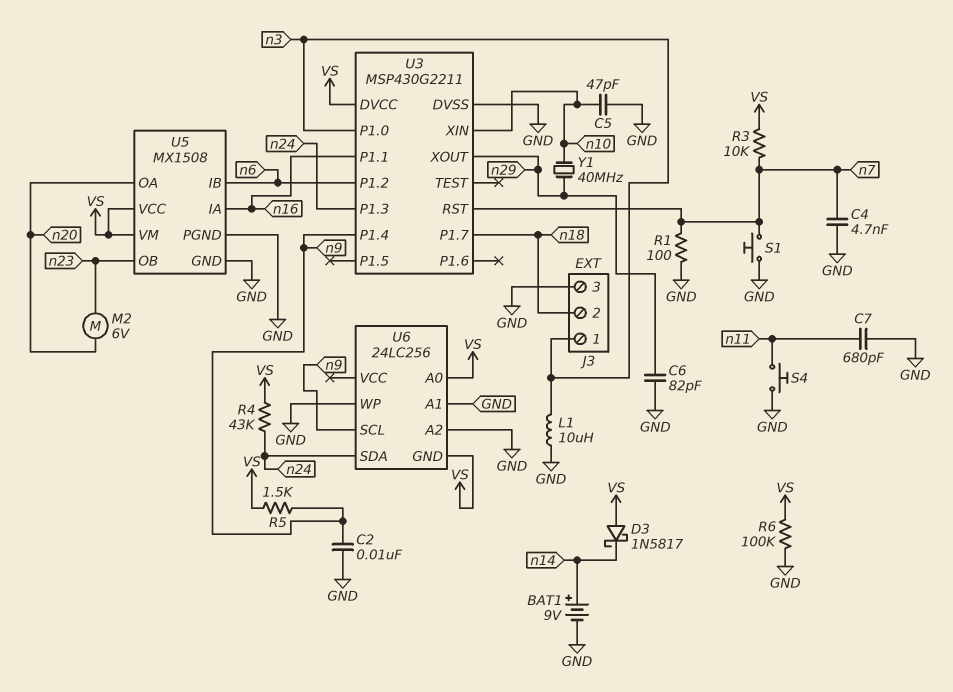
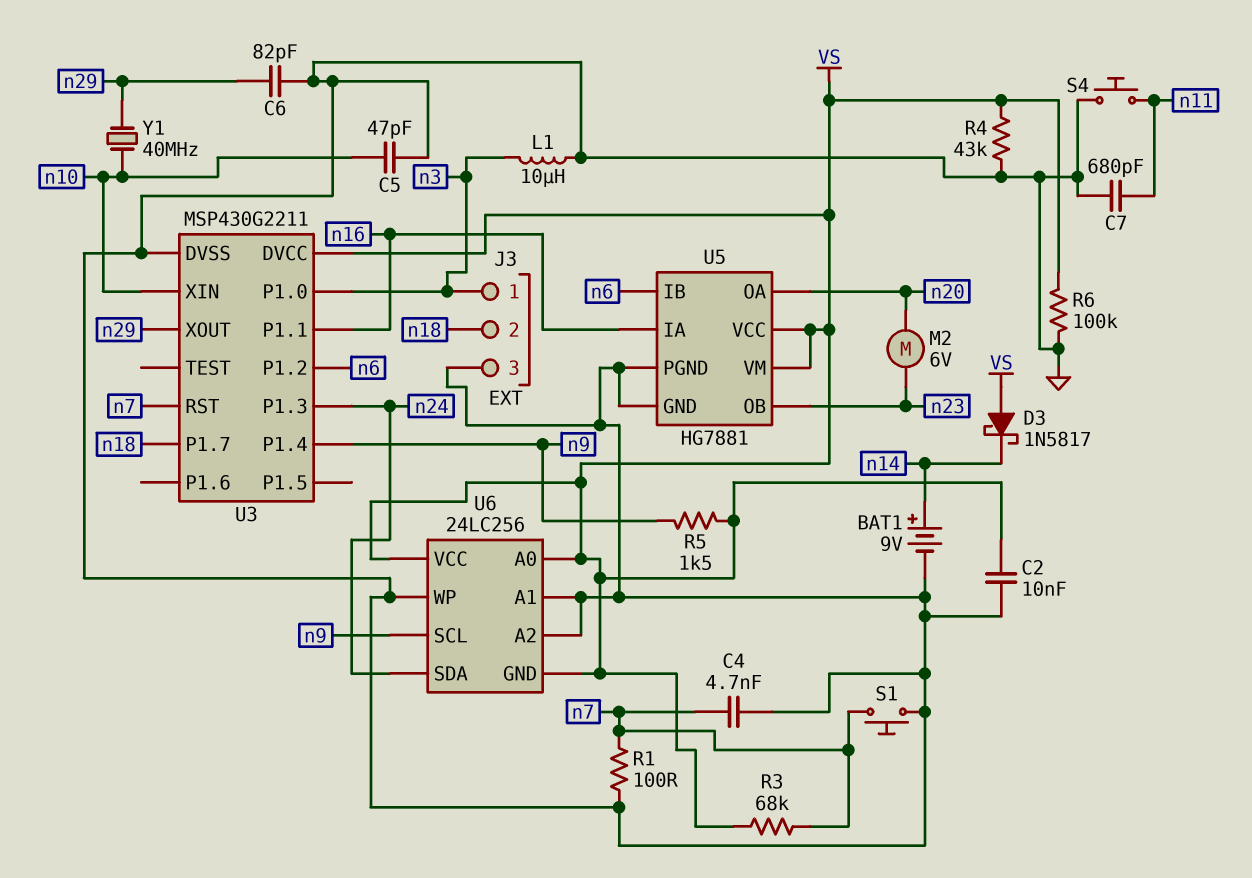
C2: 10nF (GND, n9) -> 10nF (GND, VS)
R3: 10k (VS, n7) -> 68k (VS, n7)
R4: 43k (VS, n24) -> 43k (GND, VS)
U5: MX1508 -> HG7881
U6 pin VCC: none -> VS

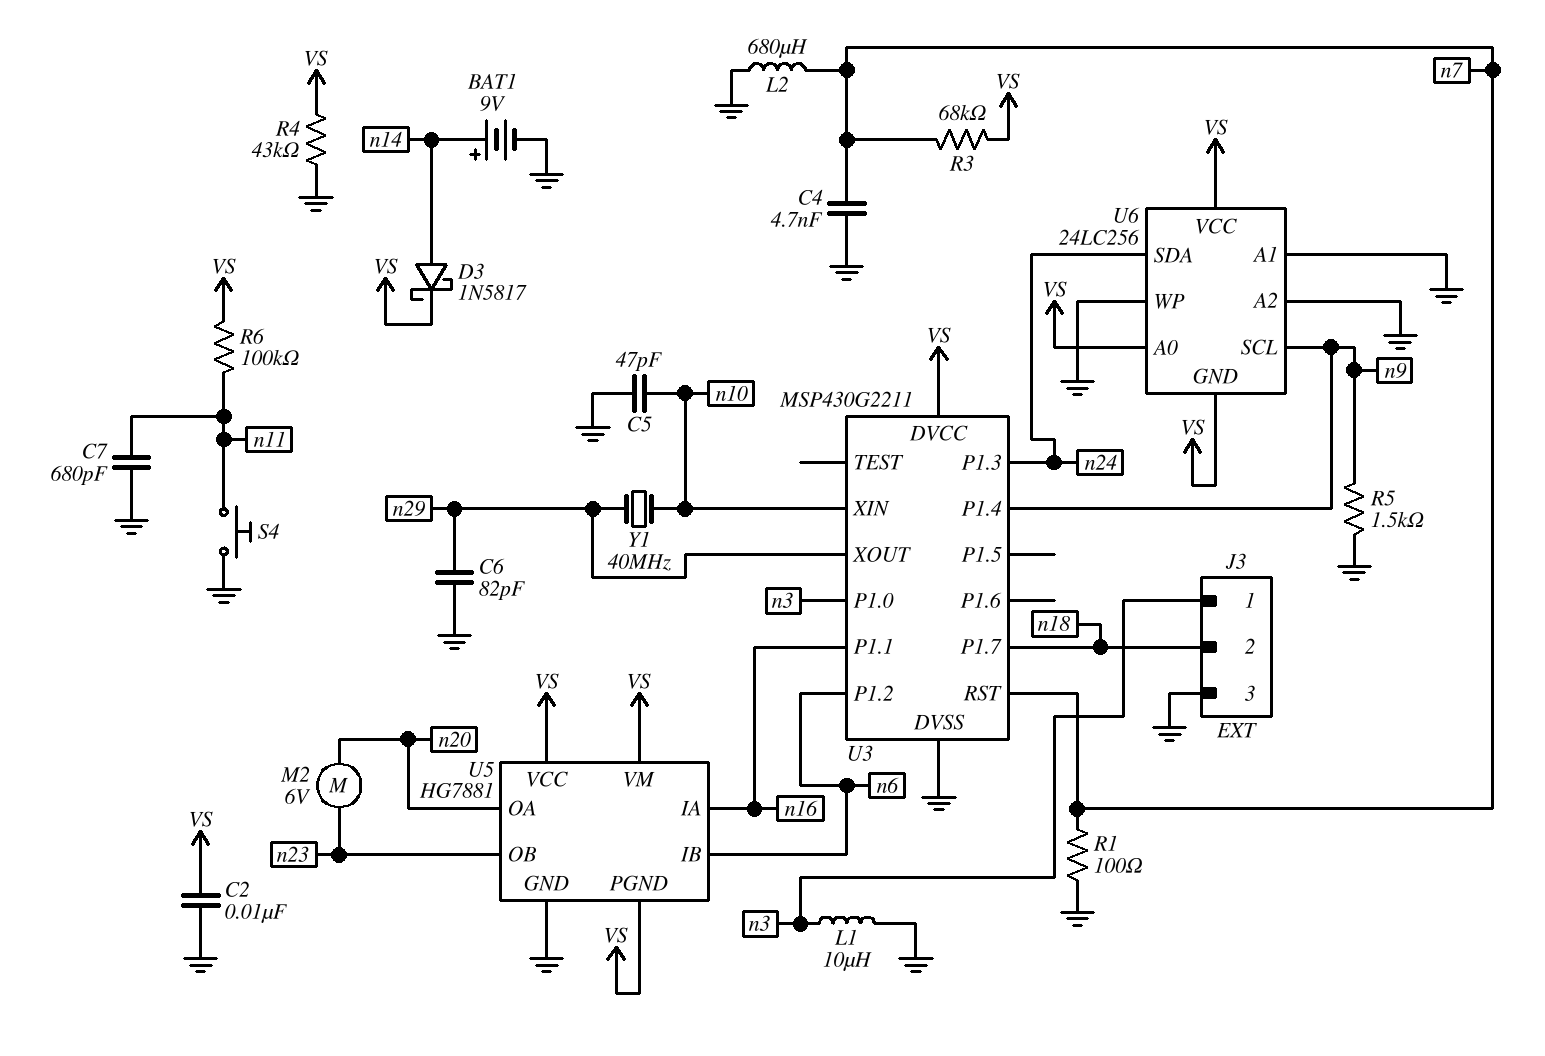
D3: schottky 1N5817 (A VS, K n14) -> schottky 1N5817 (A n14, K VS)
L2: none -> 680uH (GND, n7)
R5: 1.5k (VS, n9) -> 1.5k (GND, n9)
R6: 100k (GND, VS) -> 100k (VS, n11)
S1: button (GND, n7) -> none
U5 pin PGND: GND -> VS

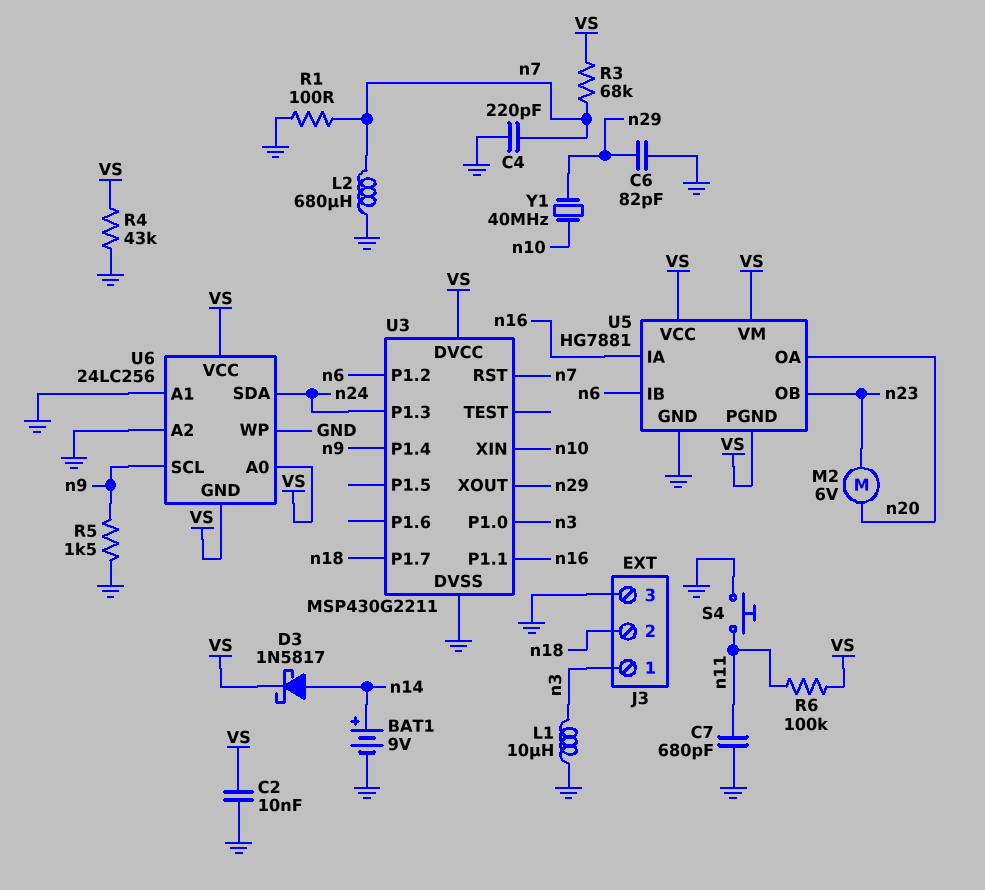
C4: 4.7nF (GND, n7) -> 220pF (GND, n7)
C5: 47pF (GND, n10) -> none

